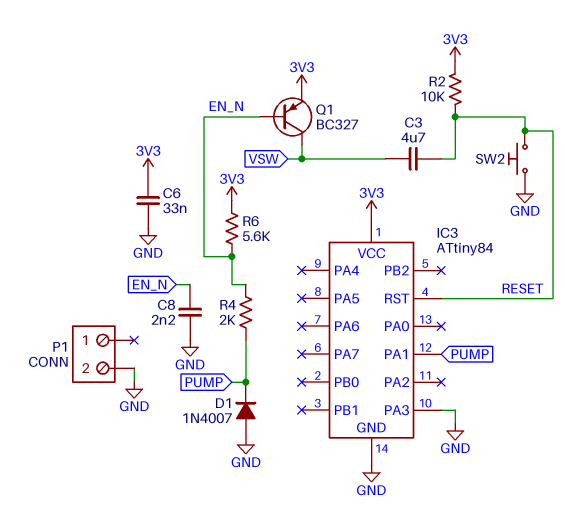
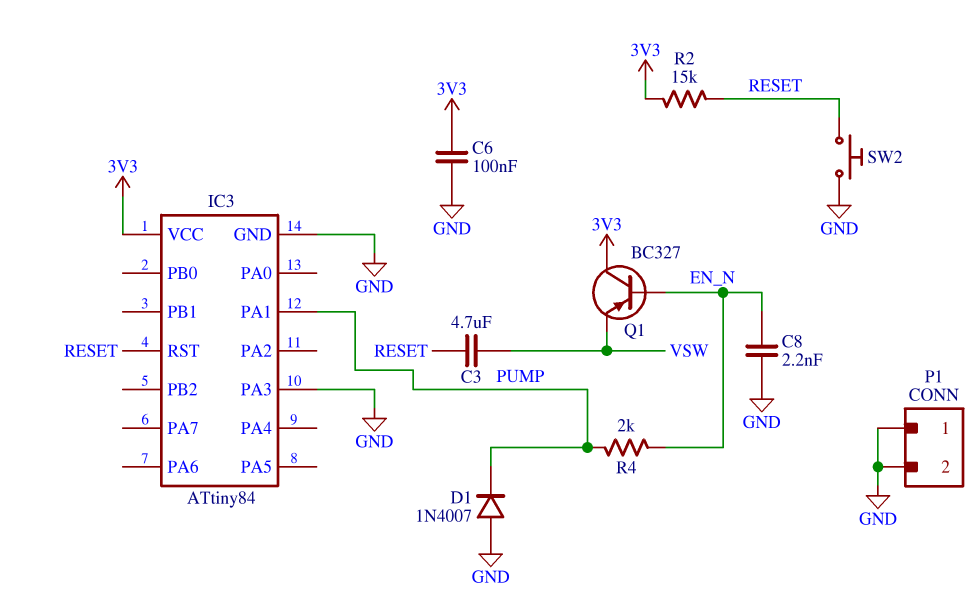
C6: 33nF (3V3, GND) -> 100nF (3V3, GND)
P1 pin 1: none -> GND
Q1: PNP BC327 (B EN_N, C VSW, E 3V3) -> PNP BC327 (B EN_N, C 3V3, E VSW)
R2: 10k (3V3, RESET) -> 15k (3V3, RESET)
R6: 5.6k (3V3, EN_N) -> none

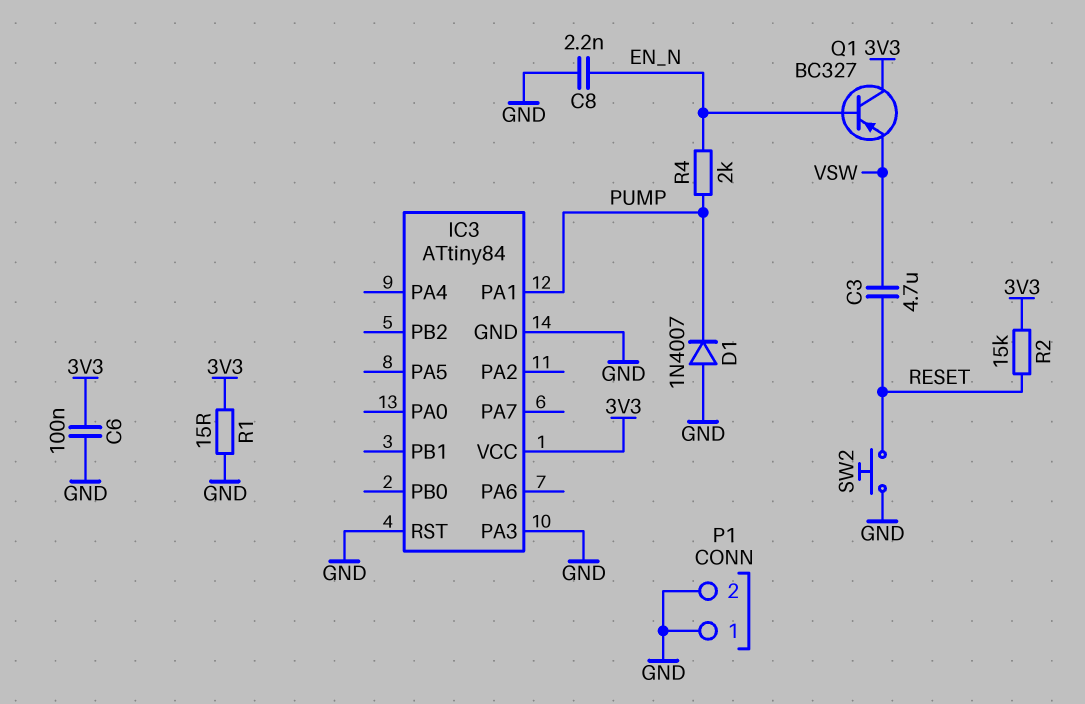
IC3 pin RST: RESET -> GND
R1: none -> 15 (3V3, GND)

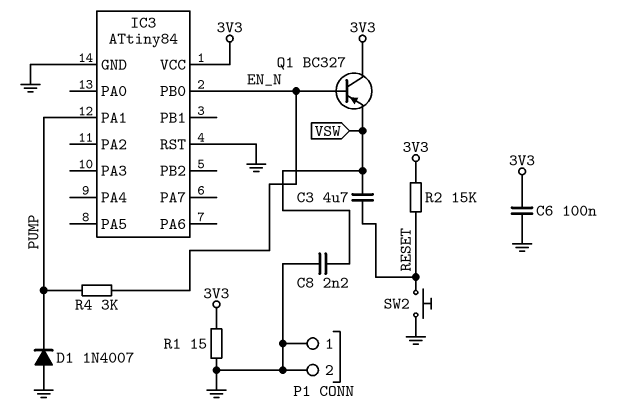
C8: 2.2nF (EN_N, GND) -> 2.2nF (GND, VSW)
IC3 pin PA3: GND -> none
IC3 pin PB0: none -> EN_N
R4: 2k (EN_N, PUMP) -> 3k (EN_N, PUMP)

